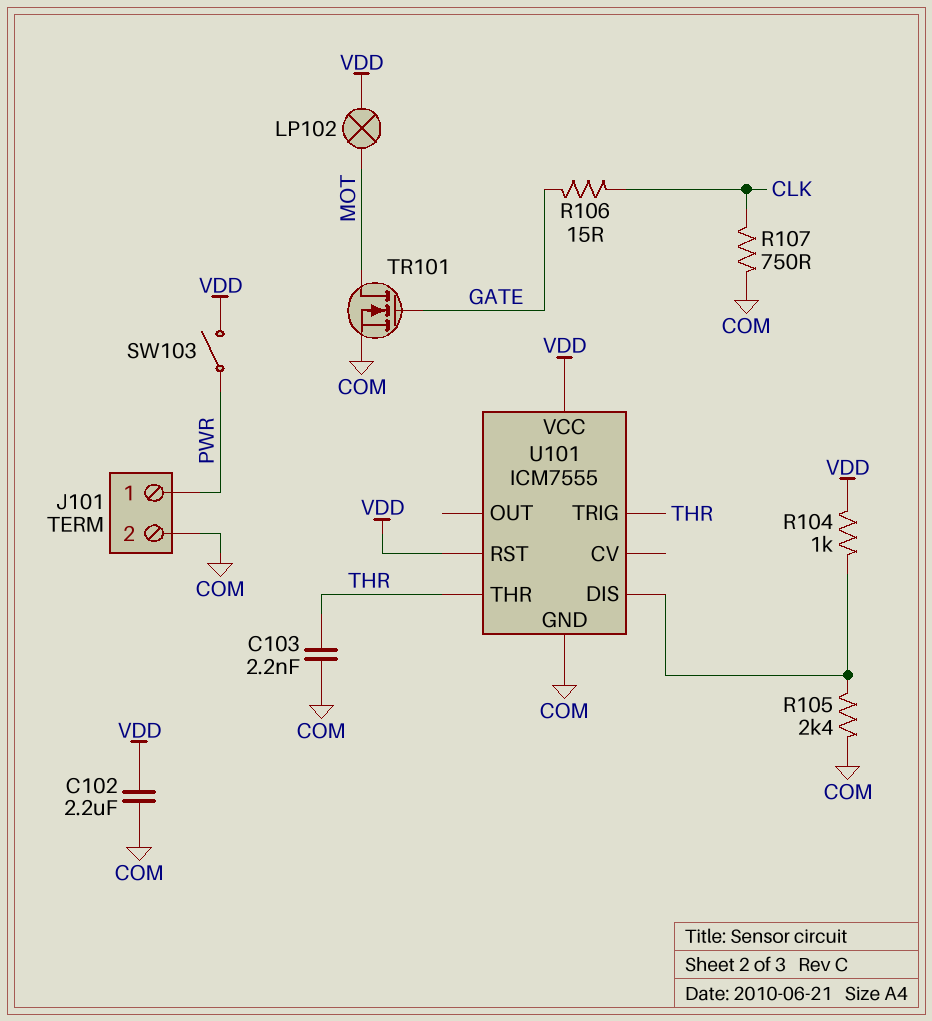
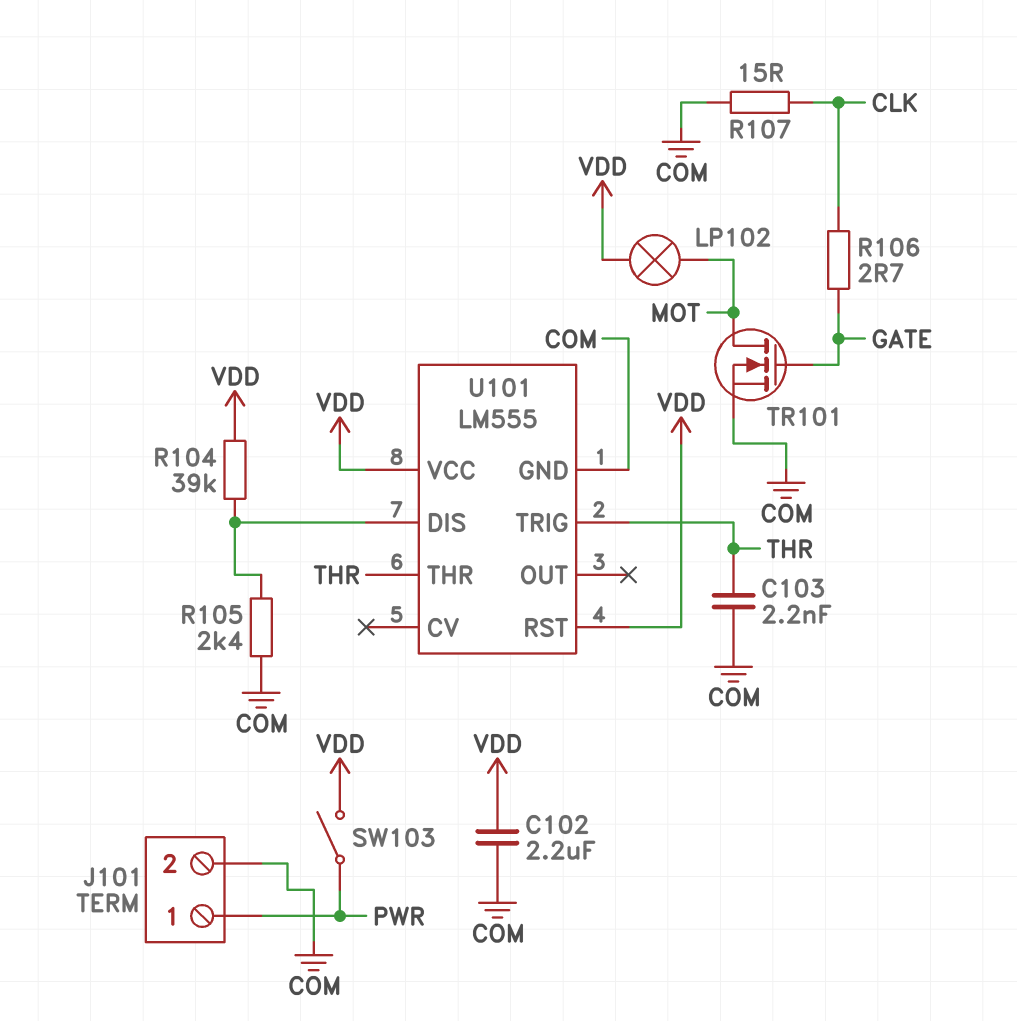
R104: 1k (U101/DIS, VDD) -> 39k (U101/DIS, VDD)
R106: 15 (CLK, GATE) -> 2.7 (CLK, GATE)
R107: 750 (CLK, COM) -> 15 (CLK, COM)
U101: ICM7555 -> LM555

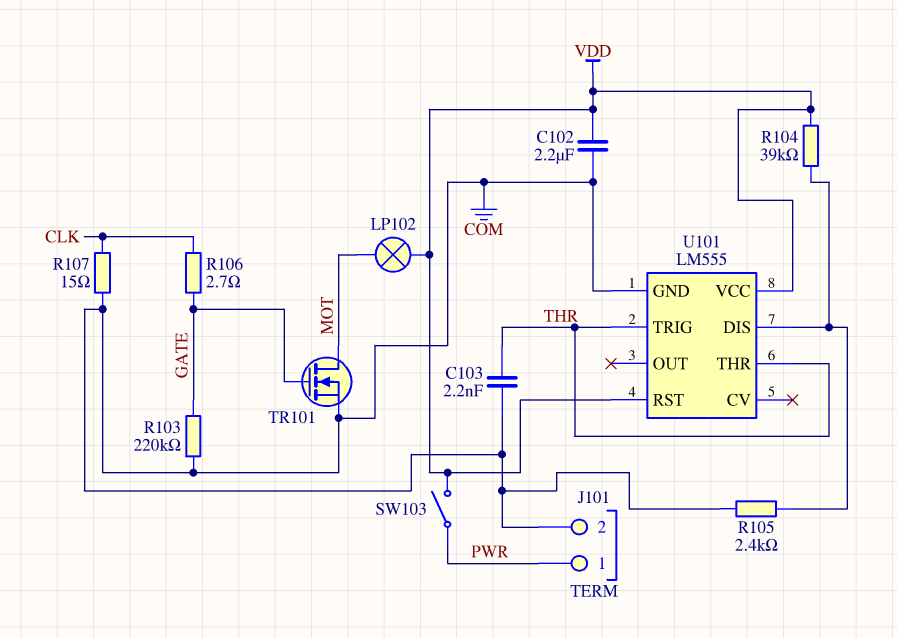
R103: none -> 220k (COM, GATE)

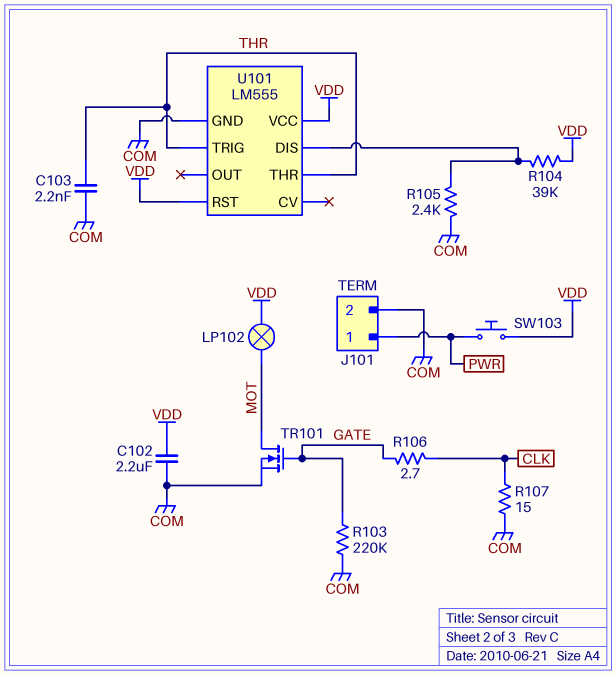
SW103: switch (PWR, VDD) -> button (PWR, VDD)

